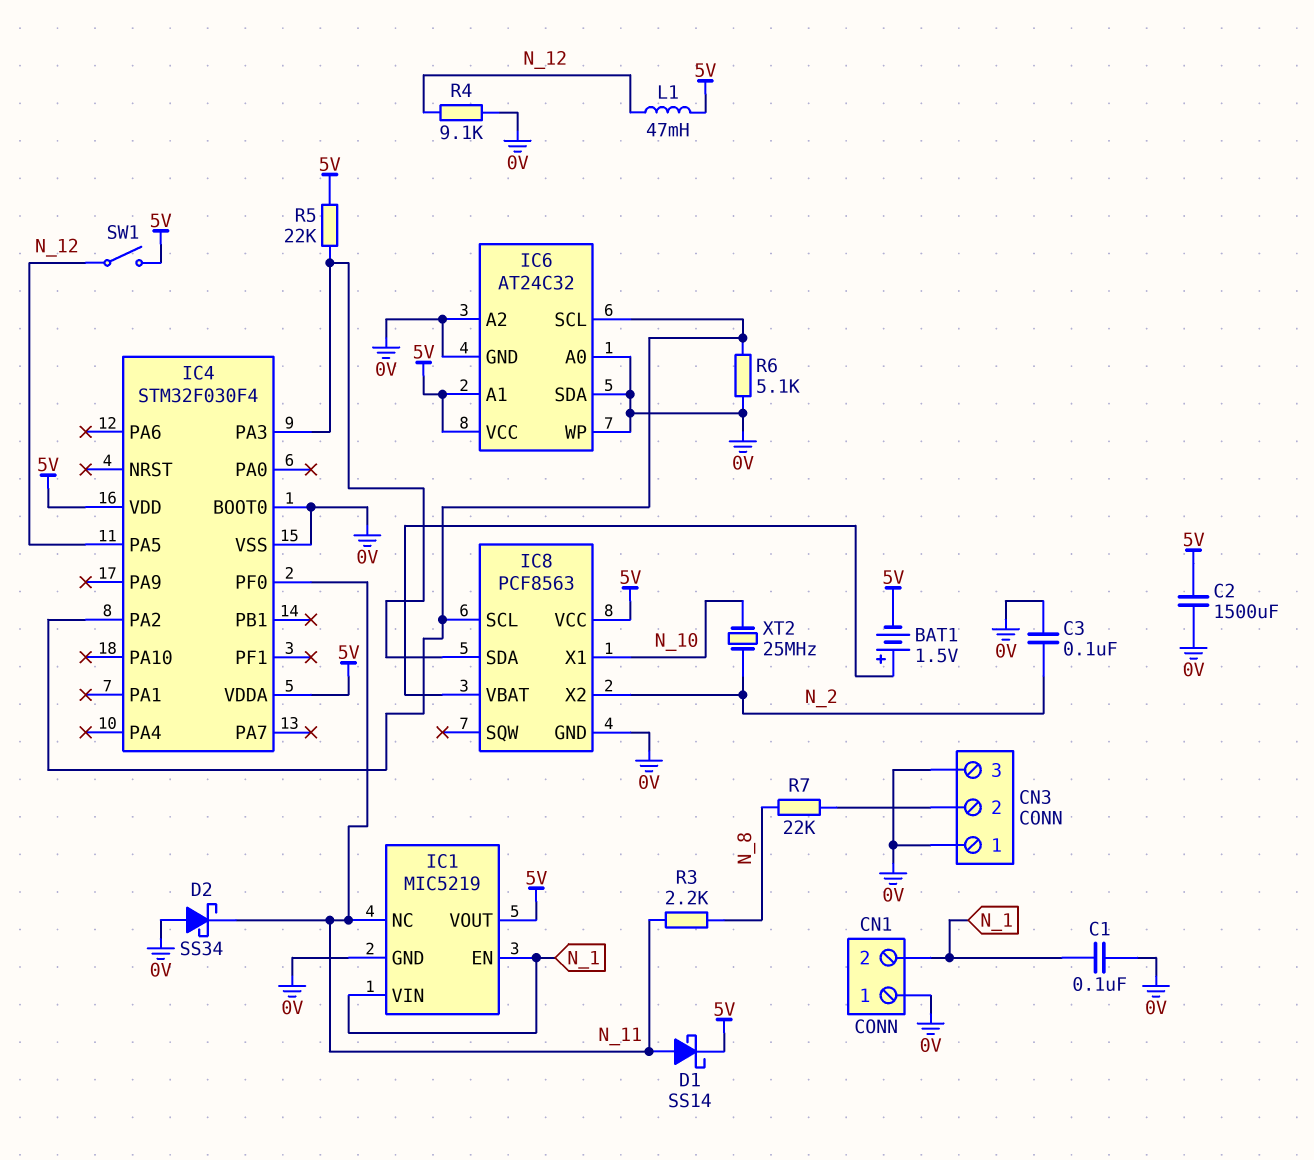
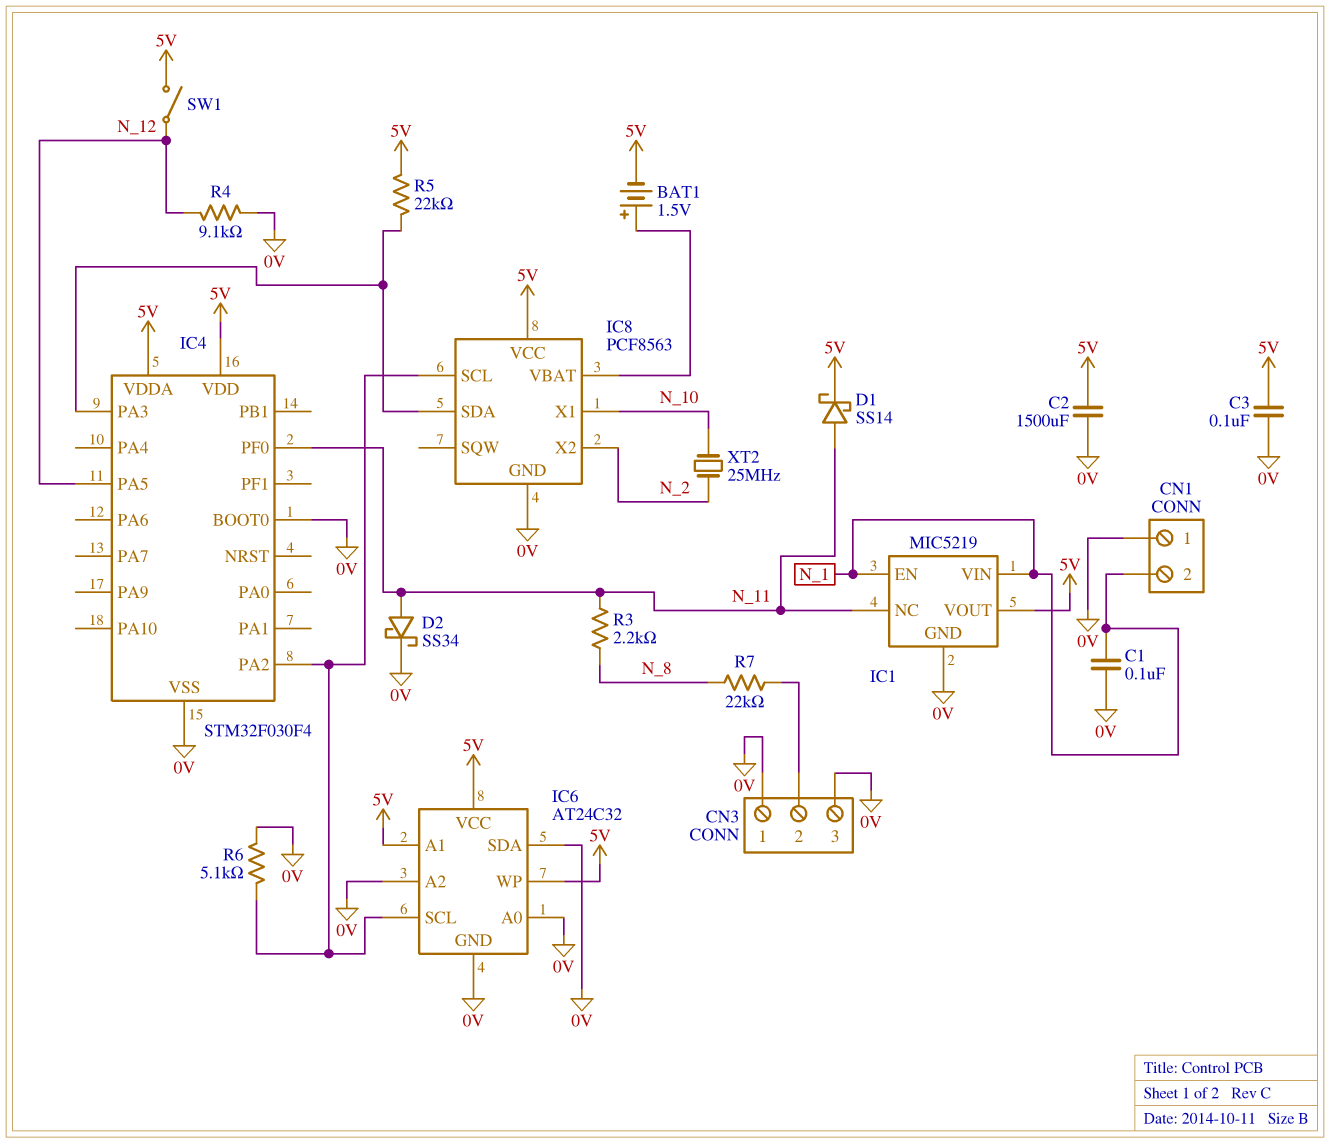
C3: 100nF (0V, N_2) -> 100nF (0V, 5V)
D2: schottky SS34 (A 0V, K N_11) -> schottky SS34 (A N_11, K 0V)
IC6 pin WP: 0V -> 5V
L1: 47mH (5V, N_12) -> none

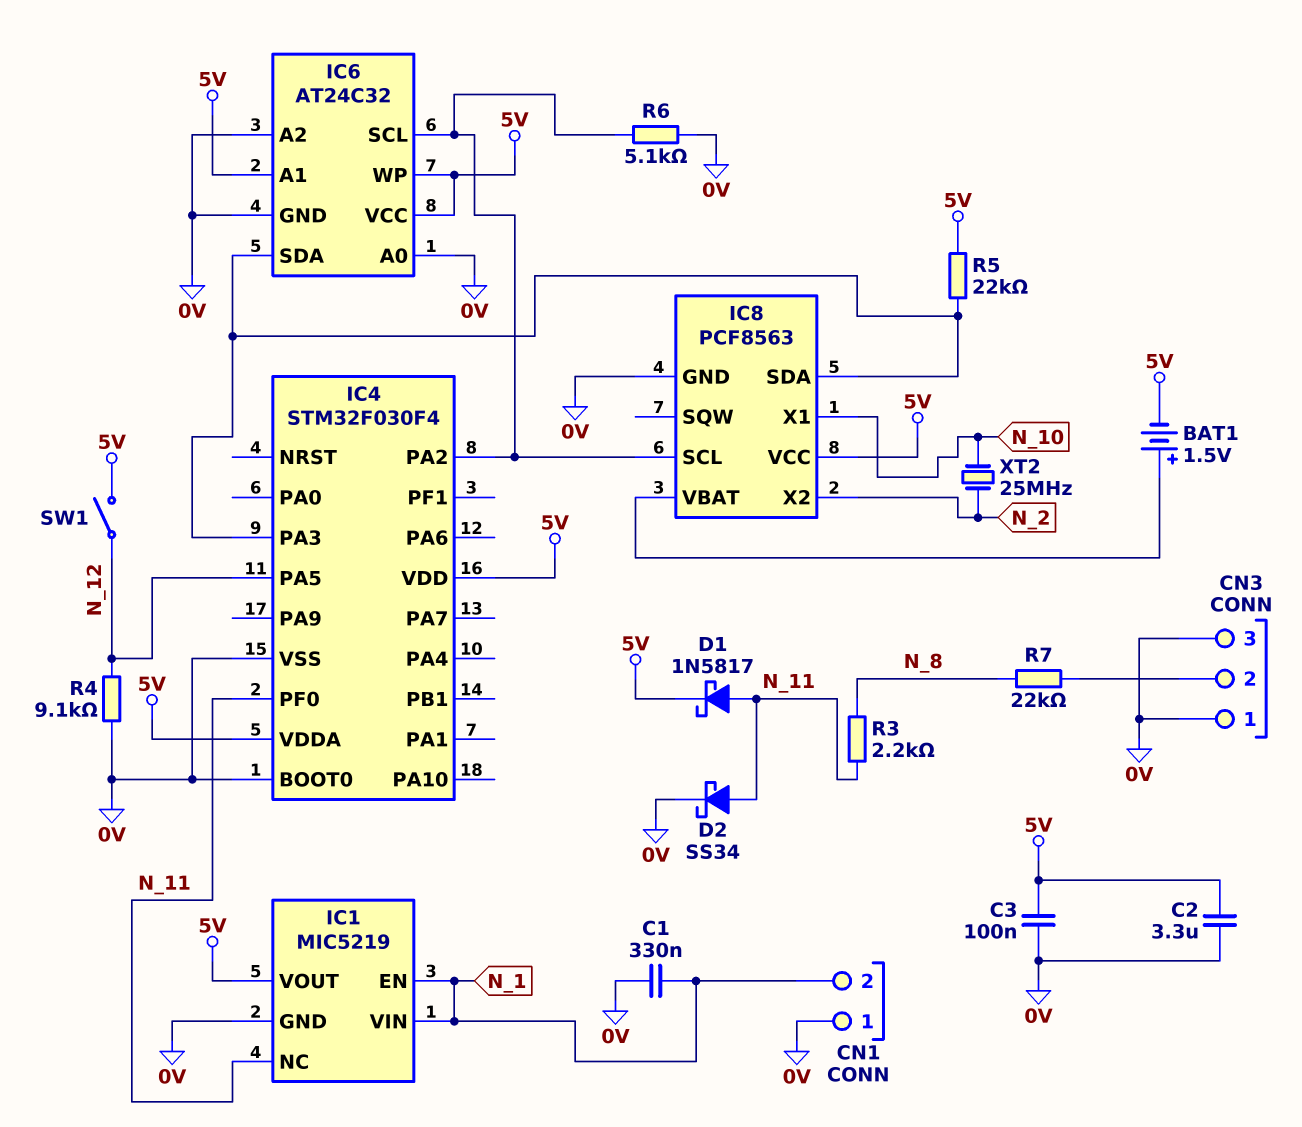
C1: 100nF (0V, N_1) -> 330nF (0V, N_1)
C2: 1500uF (0V, 5V) -> 3.3uF (0V, 5V)
D1: schottky SS14 (A N_11, K 5V) -> schottky 1N5817 (A N_11, K 5V)
IC6 pin SDA: 0V -> IC4/PA3

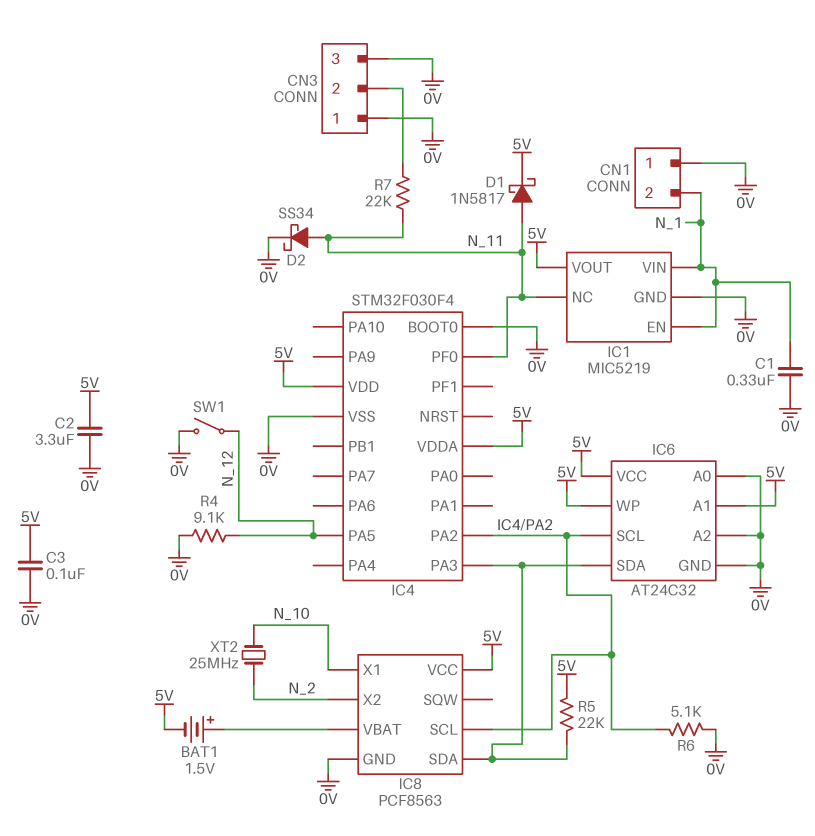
R3: 2.2k (N_8, N_11) -> none
R7: 22k (CN3/2, N_8) -> 22k (CN3/2, N_11)
SW1: switch (5V, N_12) -> switch (0V, N_12)

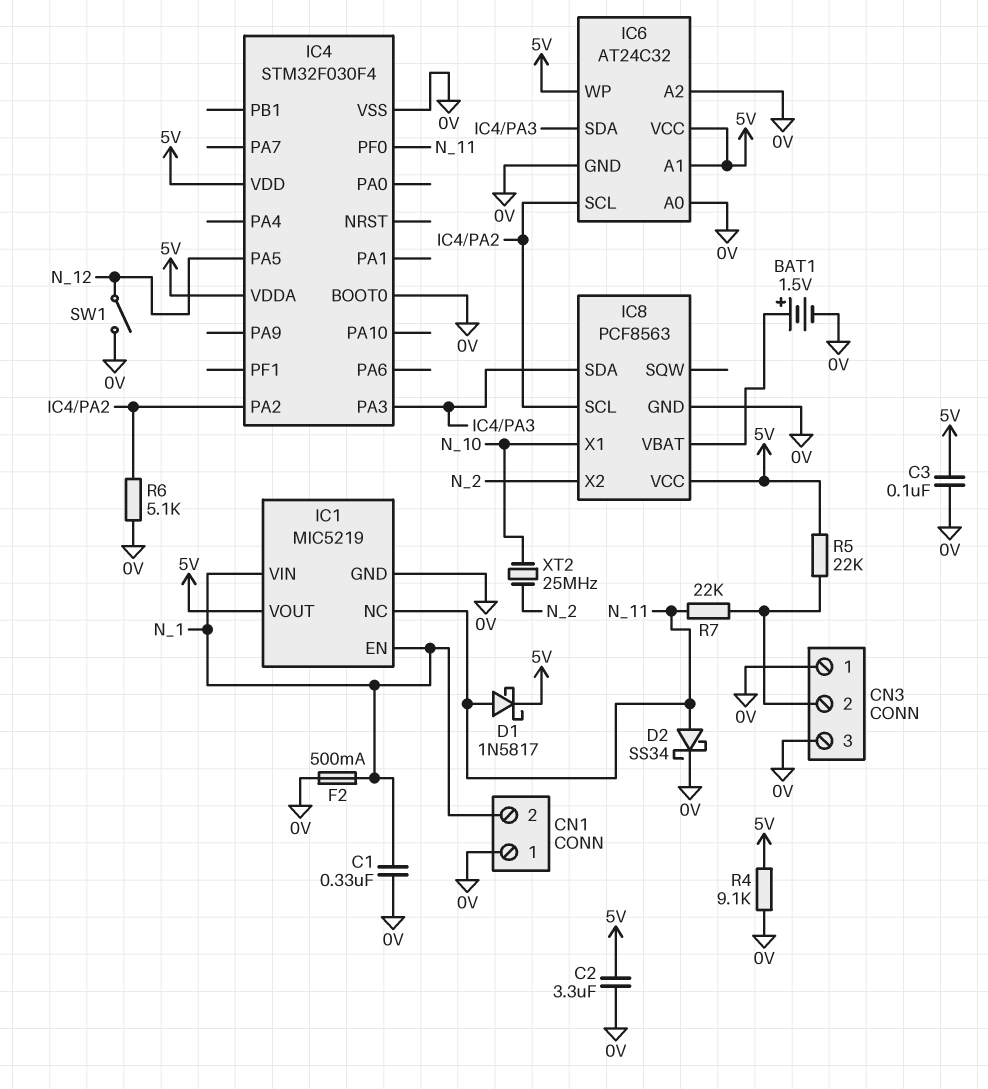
BAT1: 1.5V (plus IC8/VBAT, minus 5V) -> 1.5V (plus IC8/VBAT, minus 0V)
F2: none -> 500mA (0V, N_1)
R4: 9.1k (0V, N_12) -> 9.1k (0V, 5V)
R5: 22k (5V, IC4/PA3) -> 22k (5V, CN3/2)

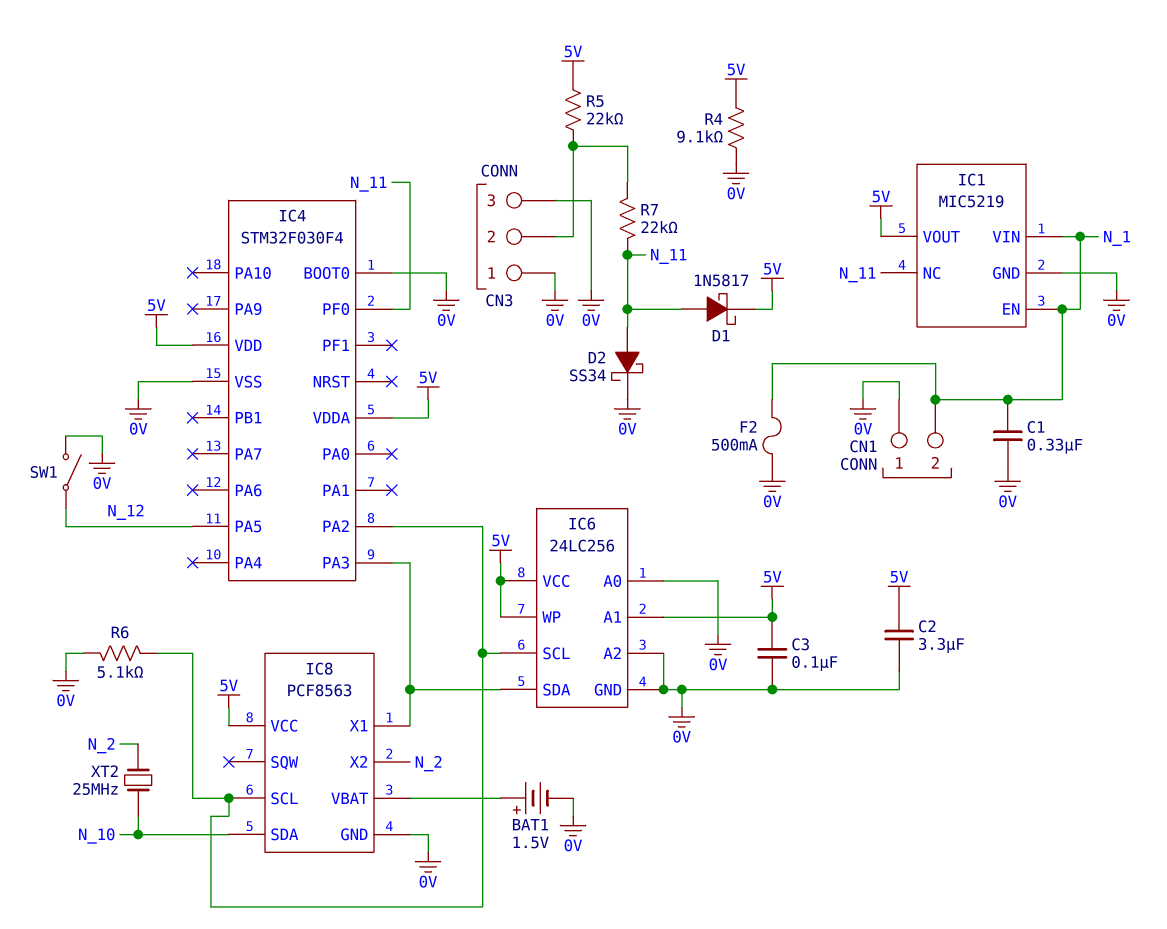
IC6: AT24C32 -> 24LC256
IC8 pin SDA: IC4/PA3 -> N_10
IC8 pin X1: N_10 -> IC4/PA3

